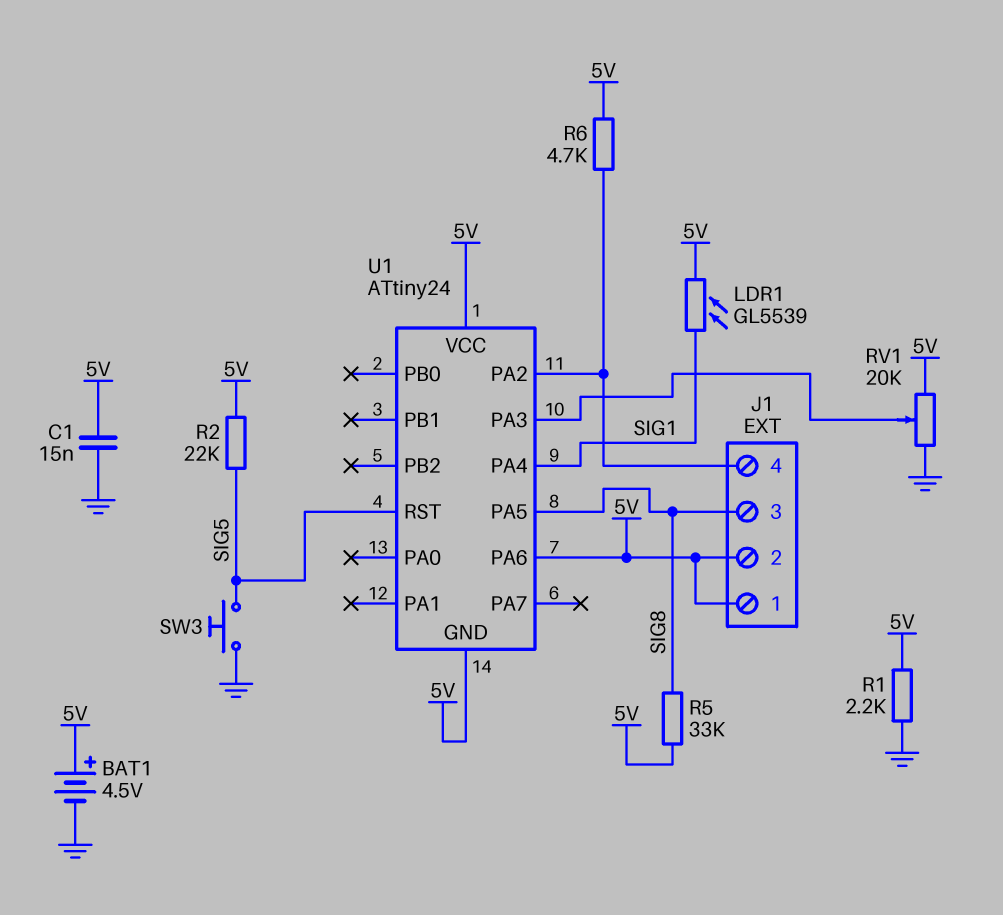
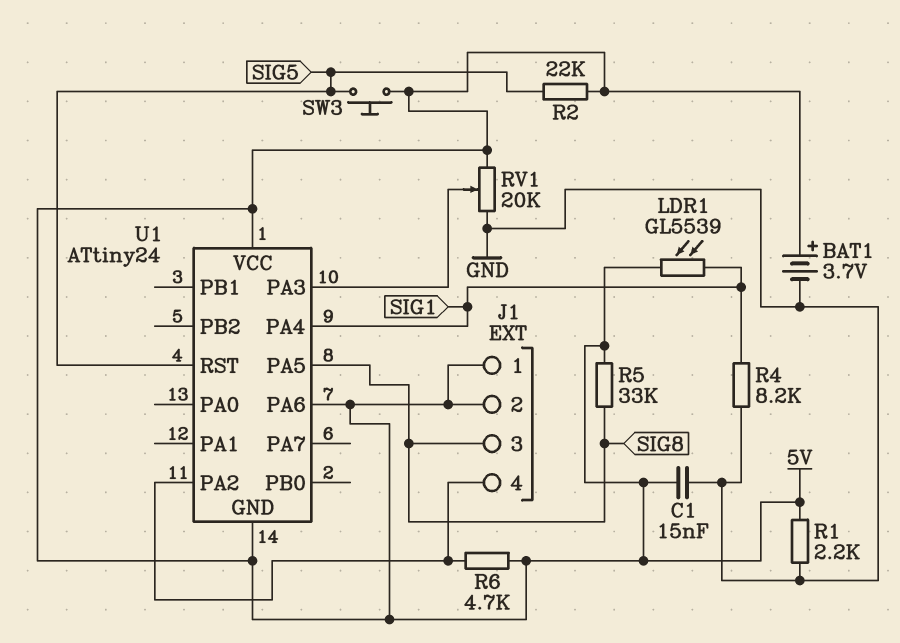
BAT1: 4.5V (plus 5V, minus GND) -> 3.7V (plus 5V, minus GND)
R4: none -> 8.2k (GND, SIG1)
SW3: button (GND, SIG5) -> button (5V, SIG5)

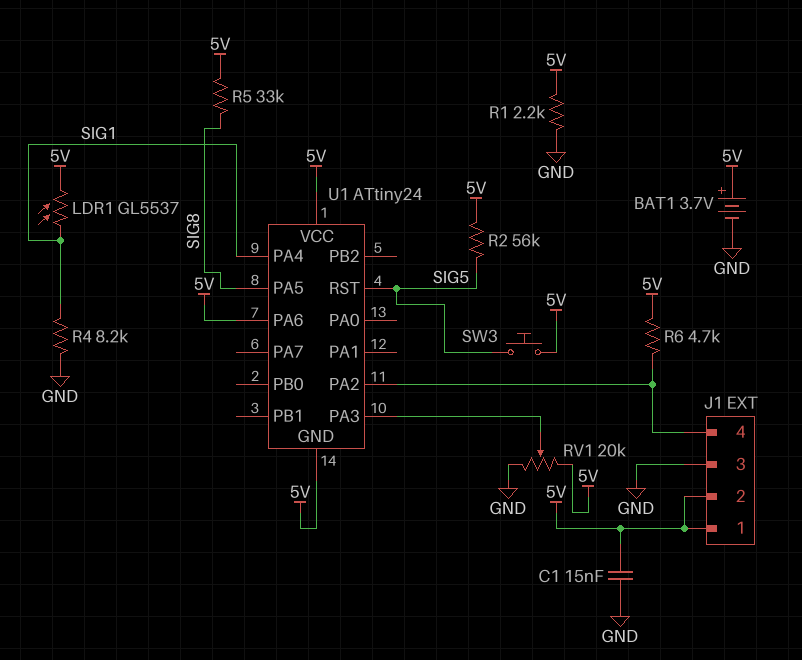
J1 pin 3: SIG8 -> GND
LDR1: GL5539 (5V, SIG1) -> GL5537 (5V, SIG1)
R2: 22k (5V, SIG5) -> 56k (5V, SIG5)

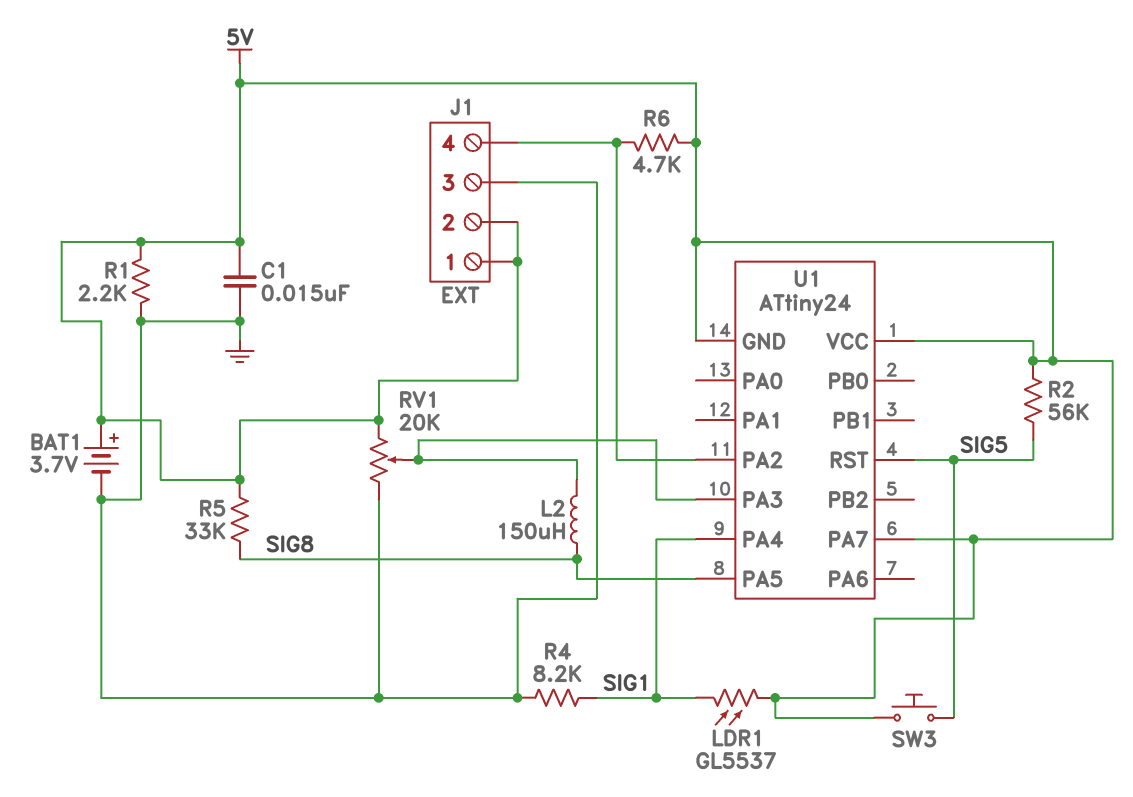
L2: none -> 150uH (SIG8, U1/PA3)
U1 pin PA6: 5V -> none
U1 pin PA7: none -> 5V

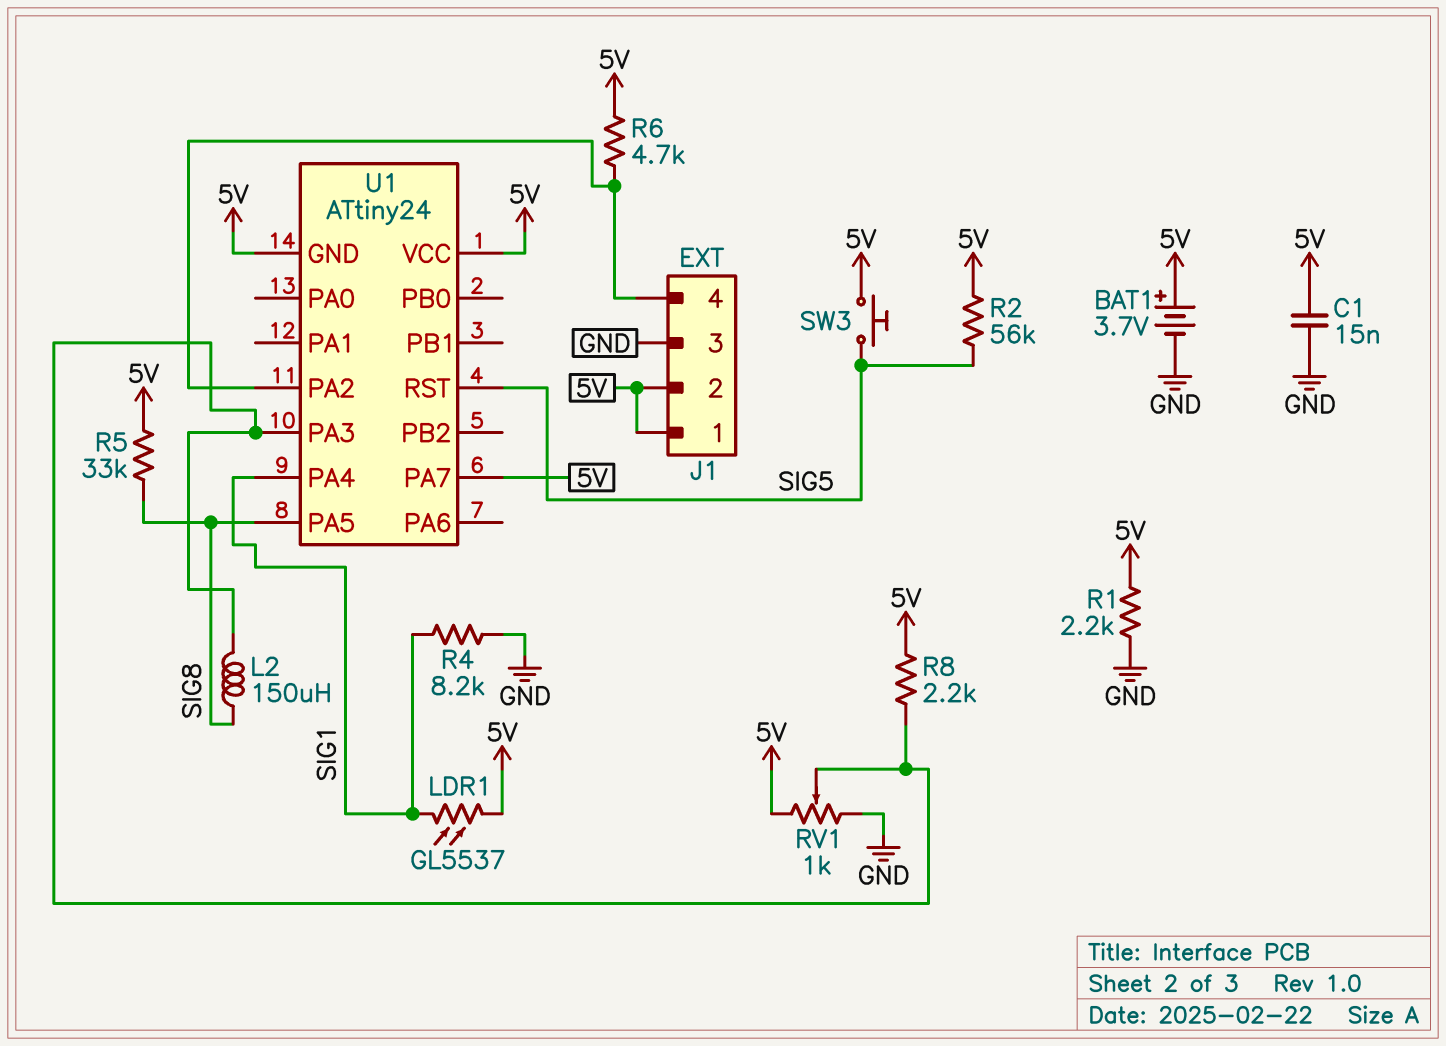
R8: none -> 2.2k (5V, U1/PA3)
RV1: 20k (5V, GND, wiper U1/PA3) -> 1k (5V, GND, wiper U1/PA3)

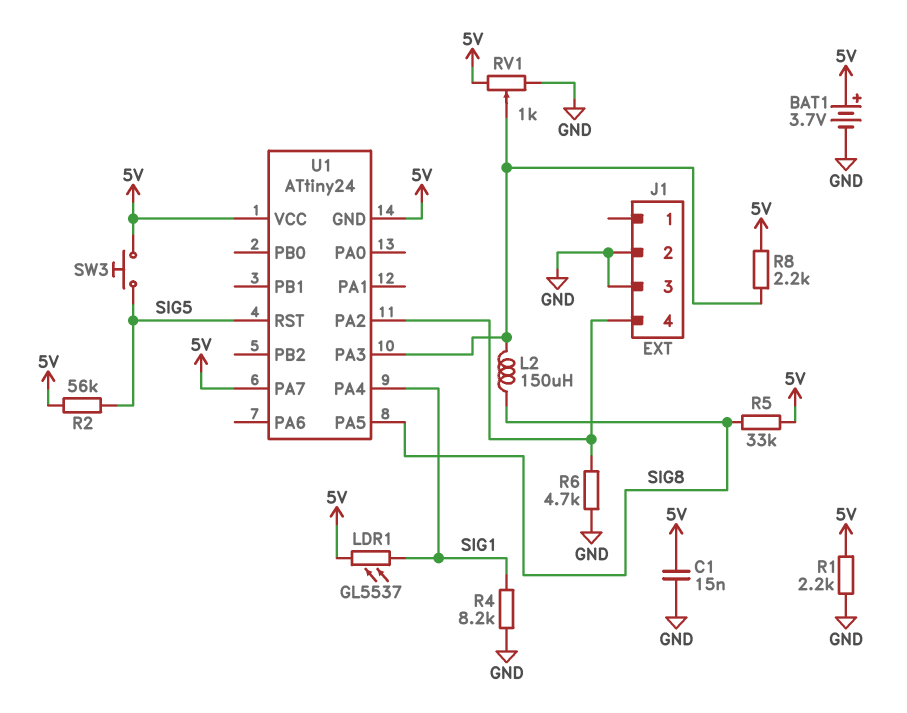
J1 pin 1: 5V -> none
J1 pin 2: 5V -> GND
R6: 4.7k (5V, J1/4) -> 4.7k (GND, J1/4)

